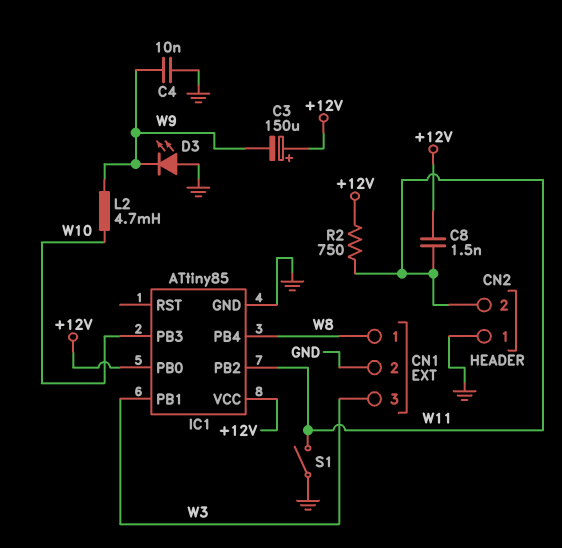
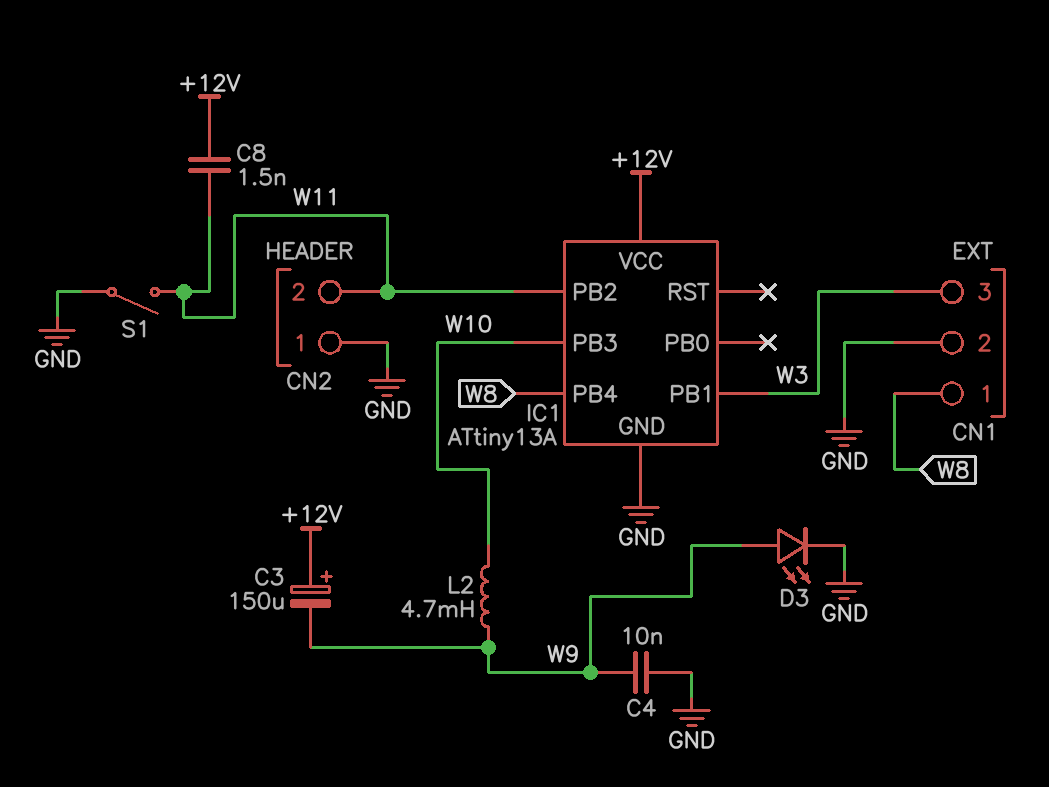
D3: LED (A GND, K W9) -> LED (A W9, K GND)
IC1: ATtiny85 -> ATtiny13A
IC1 pin PB0: +12V -> none
R2: 750 (+12V, W11) -> none

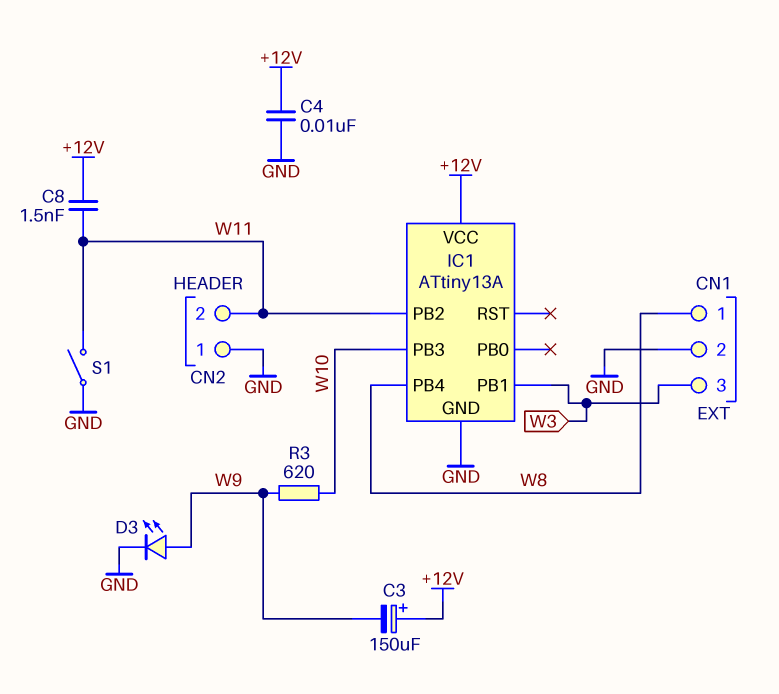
C4: 10nF (GND, W9) -> 10nF (+12V, GND)
L2: 4.7mH (W9, W10) -> none
R3: none -> 620 (W9, W10)

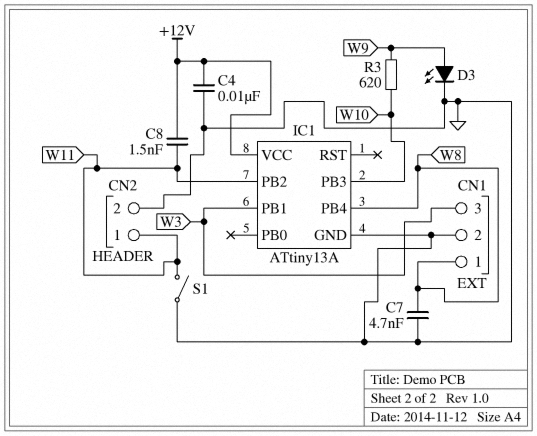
C3: 150uF (plus +12V, minus W9) -> none
C7: none -> 4.7nF (GND, W8)
CN2 pin 1: GND -> W11
CN2 pin 2: W11 -> GND

